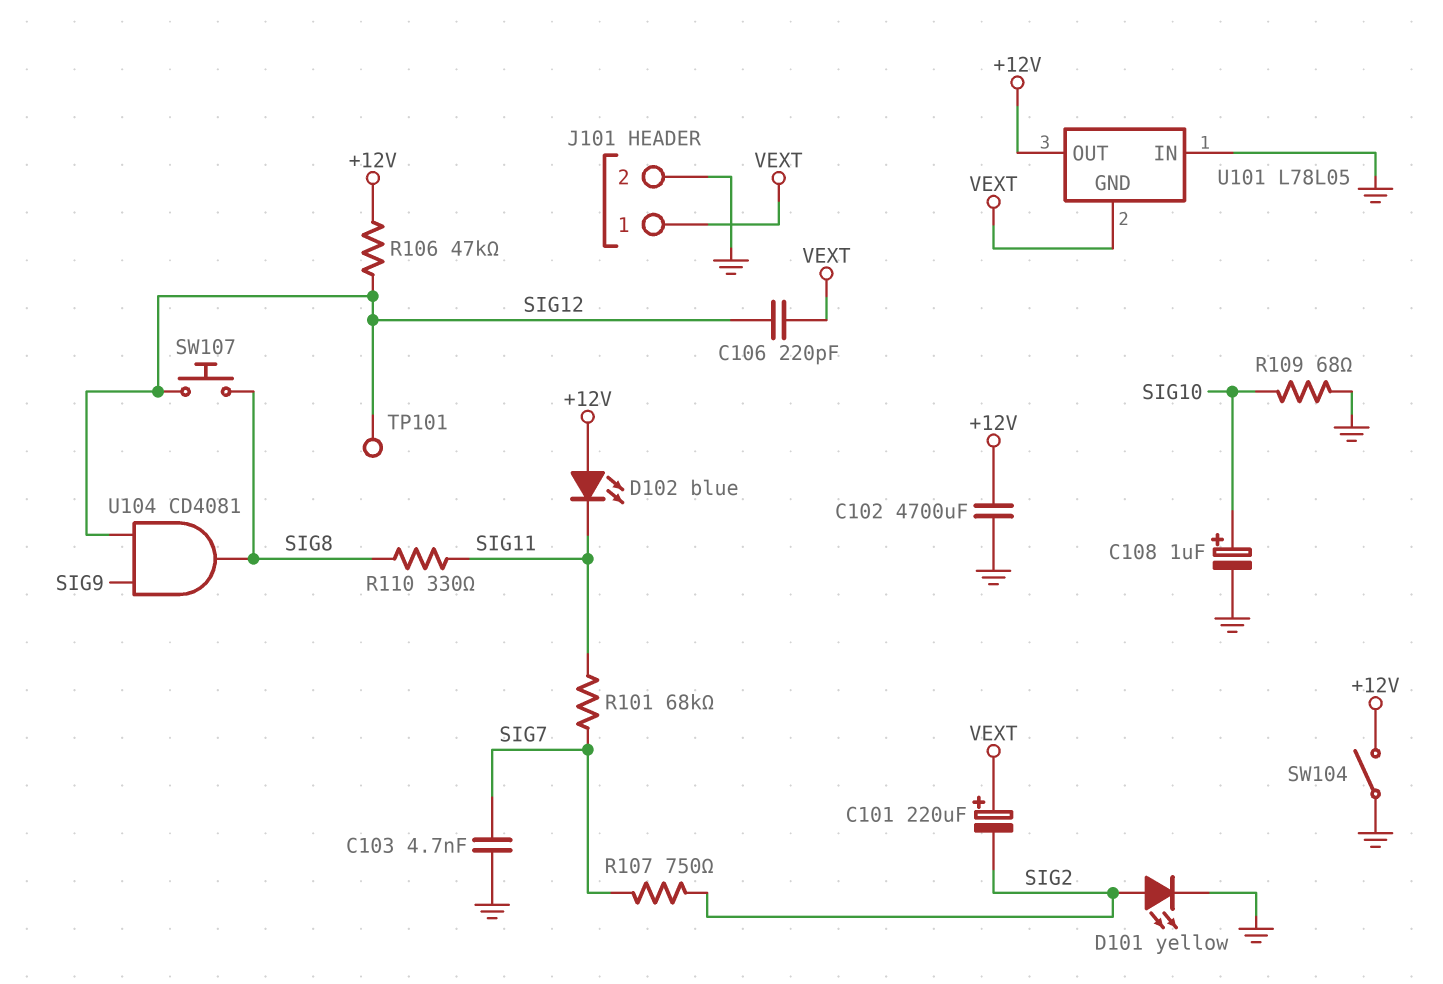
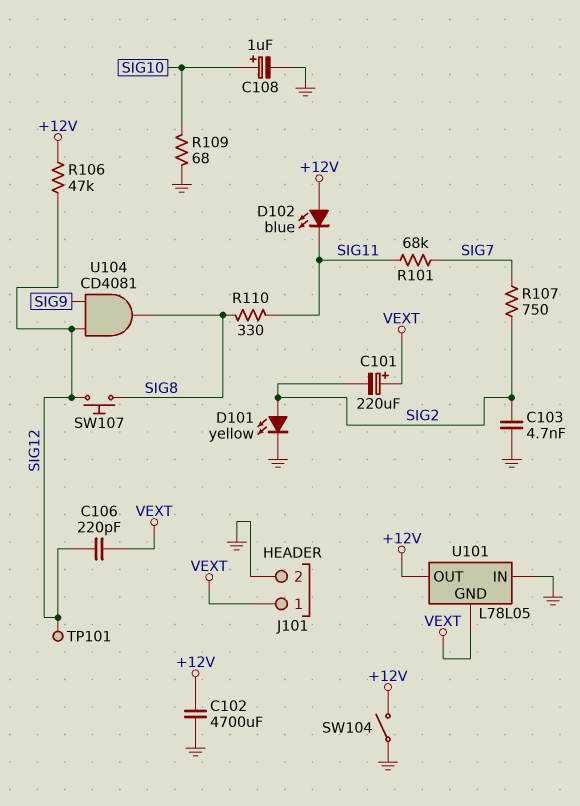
C103: 4.7nF (GND, SIG7) -> 4.7nF (GND, SIG2)

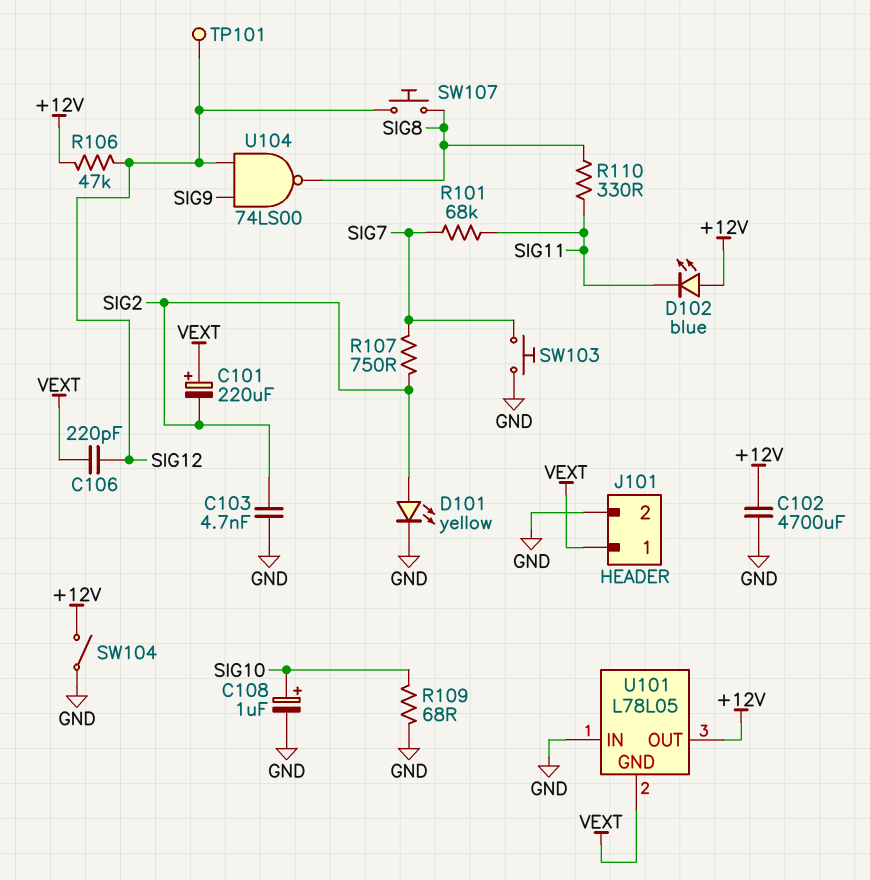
SW103: none -> button (GND, SIG7)
U104: AND CD4081 (in SIG9, in SIG12, out SIG8) -> NAND 74LS00 (in SIG9, in SIG12, out SIG8)

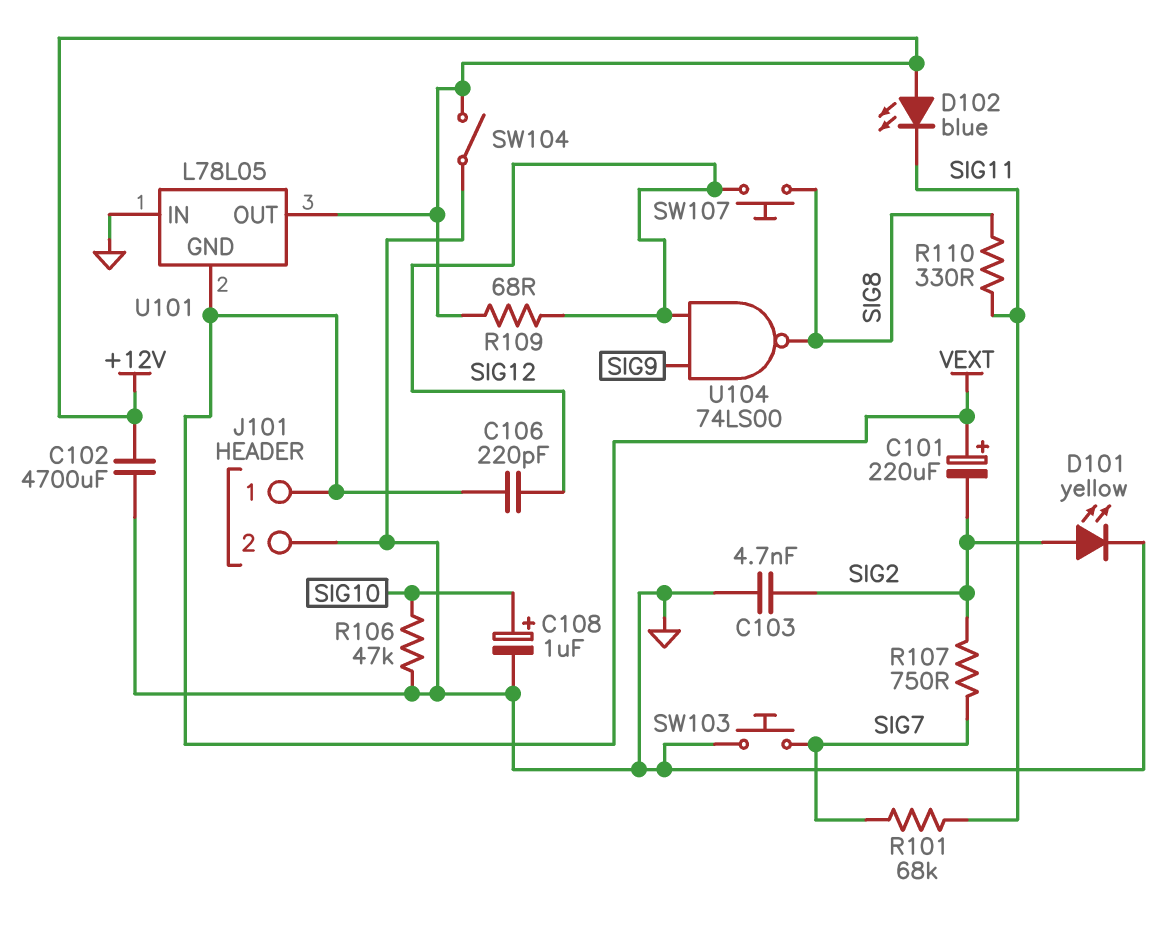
R106: 47k (+12V, SIG12) -> 47k (GND, SIG10)
R109: 68 (GND, SIG10) -> 68 (+12V, SIG12)
TP101: test point (SIG12) -> none

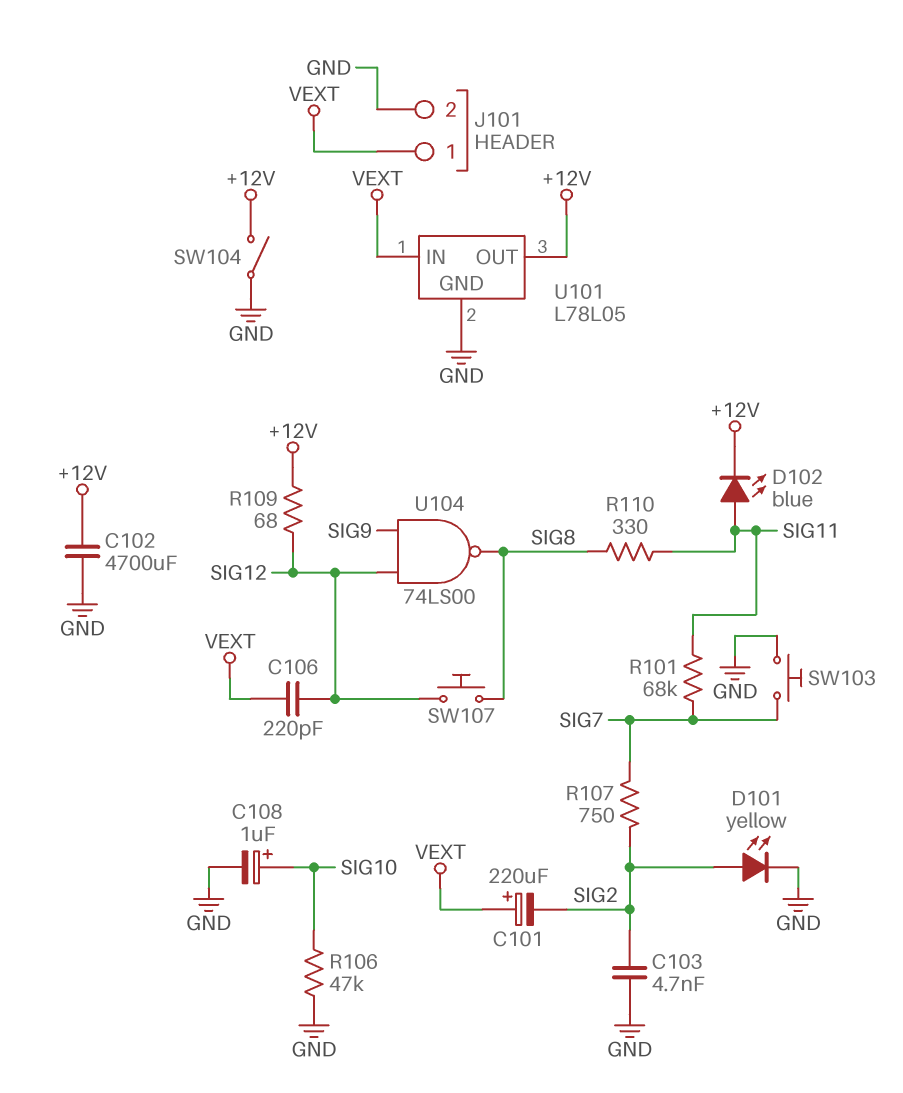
D102: LED blue (A +12V, K SIG11) -> LED blue (A SIG11, K +12V)
U101 pin GND: VEXT -> GND
U101 pin IN: GND -> VEXT

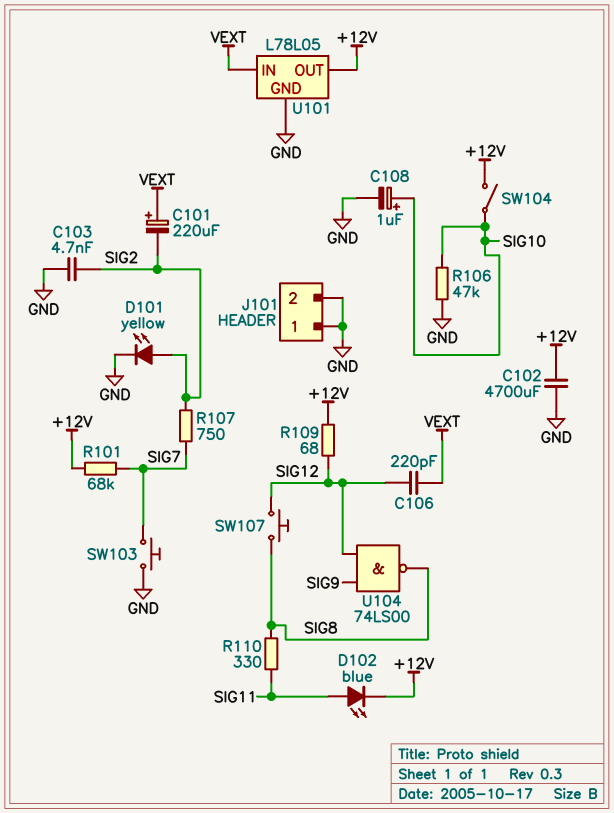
J101 pin 1: VEXT -> GND
R101: 68k (SIG7, SIG11) -> 68k (+12V, SIG7)
SW104: switch (+12V, GND) -> switch (+12V, SIG10)

